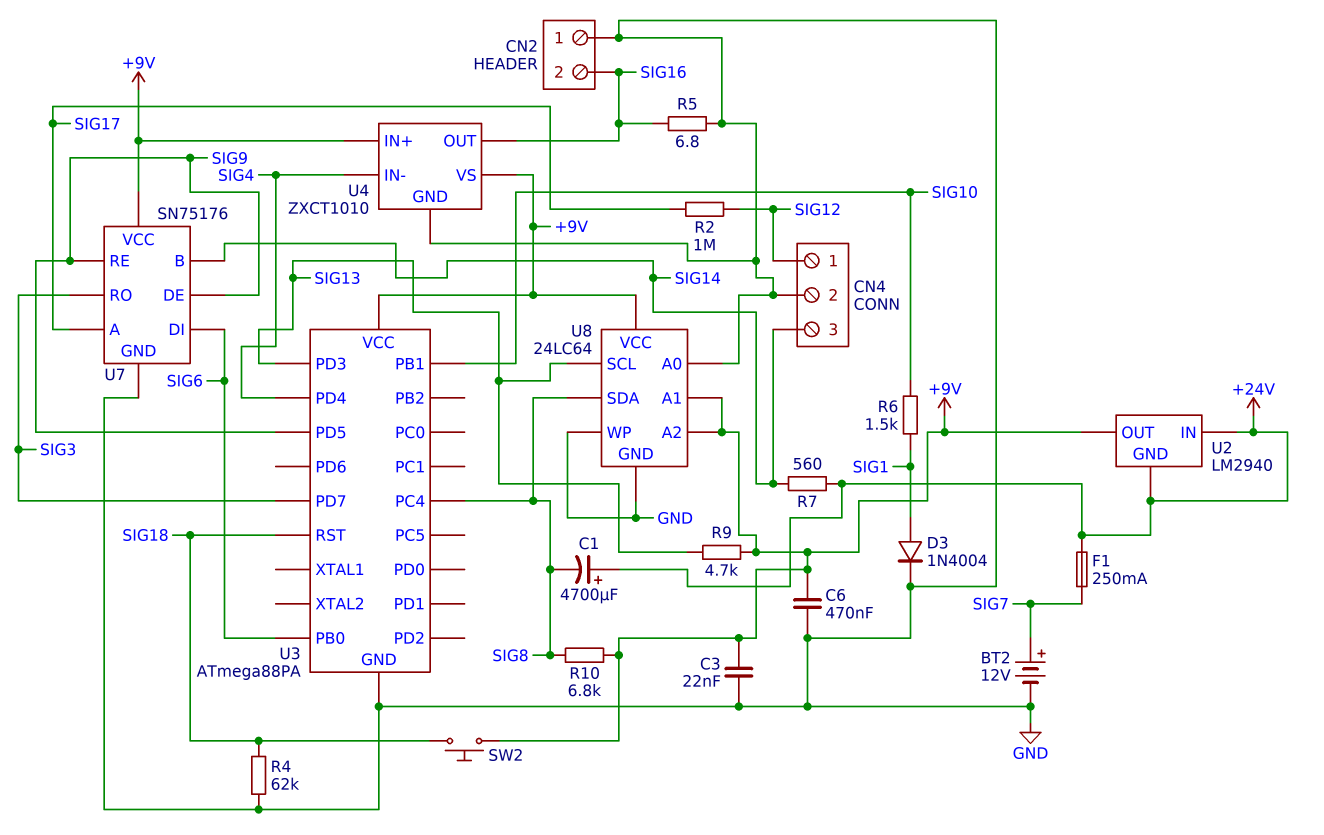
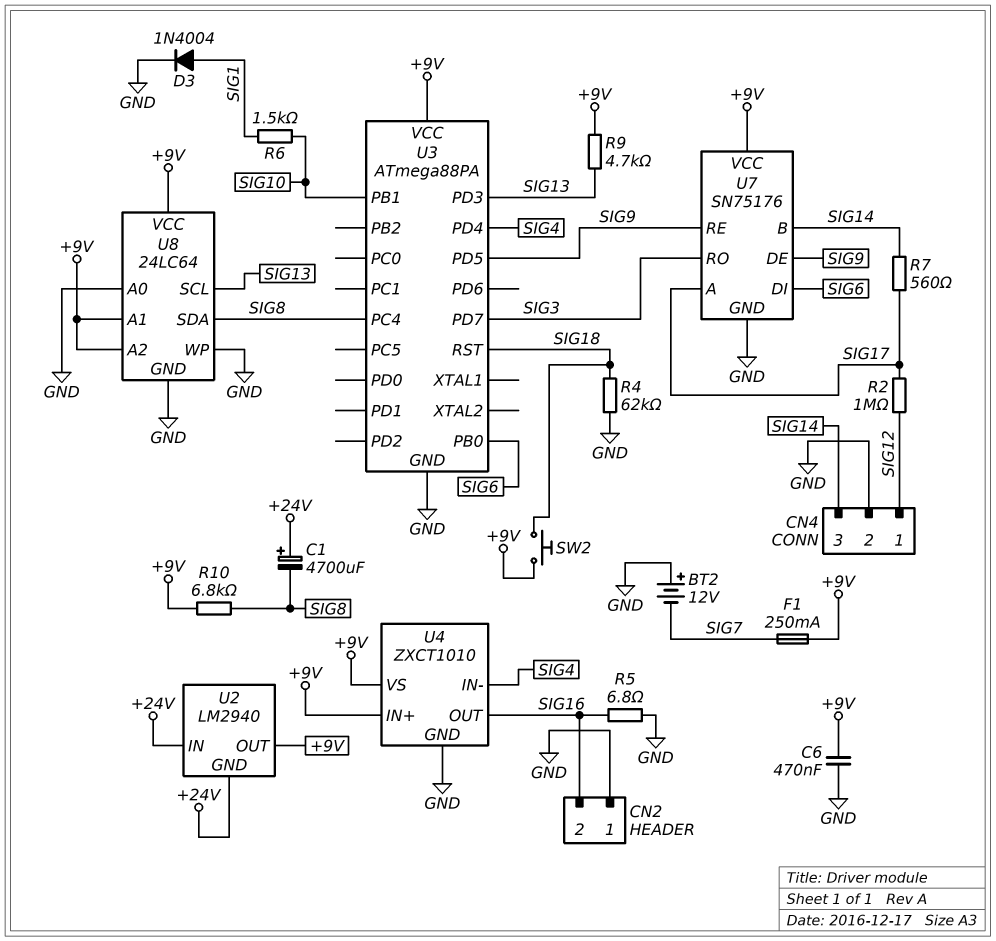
BT2: 12V (plus SIG7, minus GND) -> 12V (plus GND, minus SIG7)
C3: 22nF (+9V, GND) -> none
F1: 250mA (+24V, SIG7) -> 250mA (+9V, SIG7)
R7: 560 (+24V, SIG14) -> 560 (SIG14, SIG17)

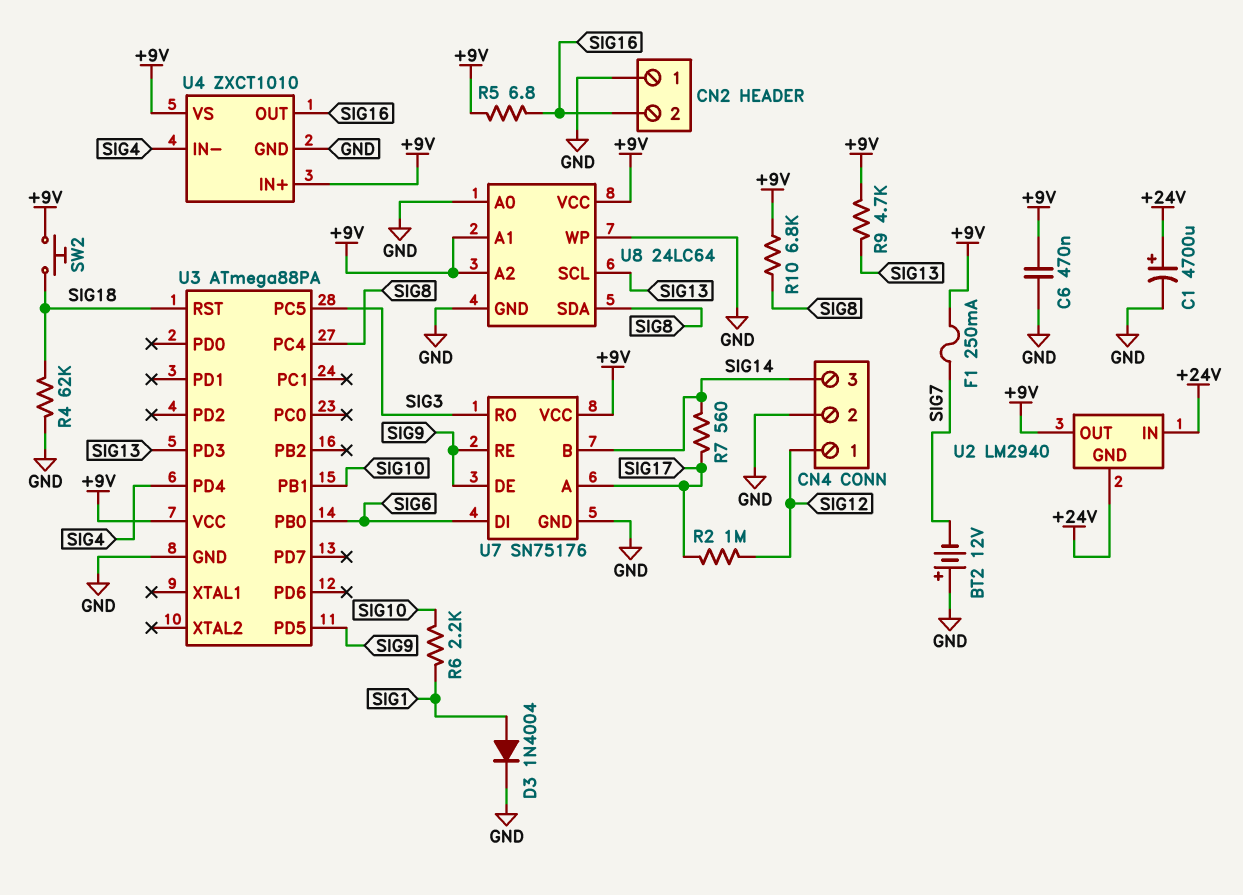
C1: 4700uF (plus +24V, minus SIG8) -> 4700uF (plus +24V, minus GND)
R5: 6.8 (GND, SIG16) -> 6.8 (+9V, SIG16)
R6: 1.5k (SIG1, SIG10) -> 2.2k (SIG1, SIG10)
U3 pin PC5: none -> SIG3
U3 pin PD7: SIG3 -> none

